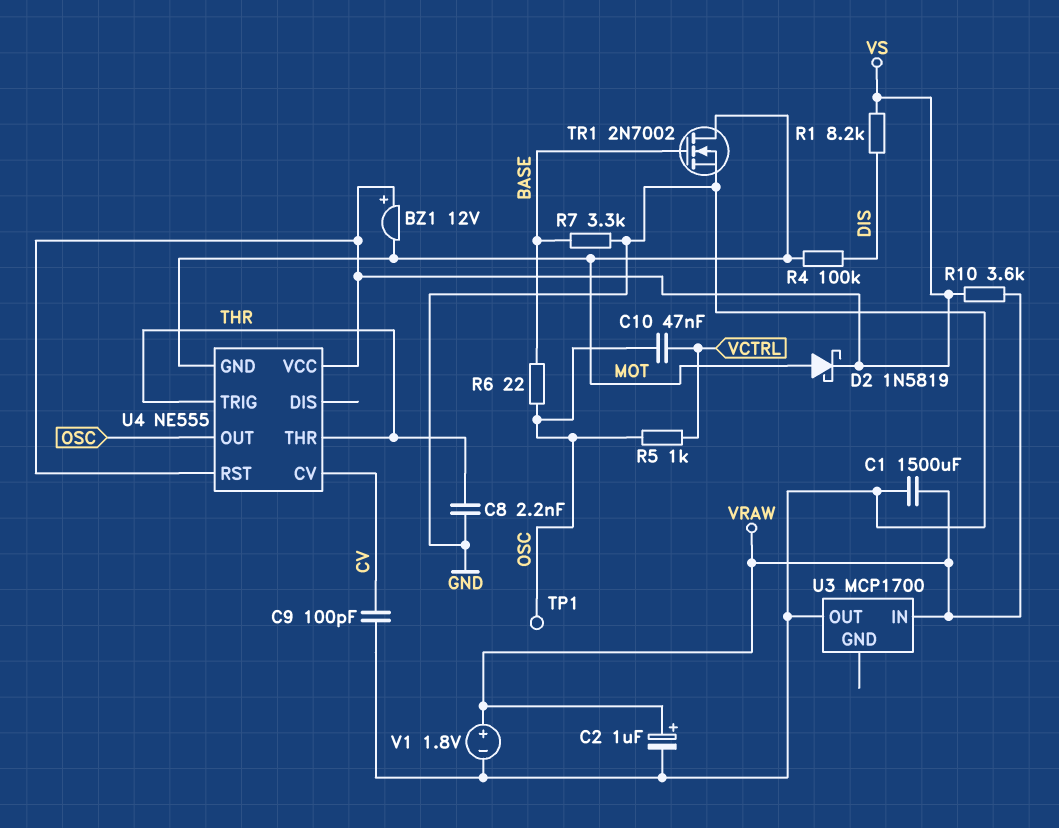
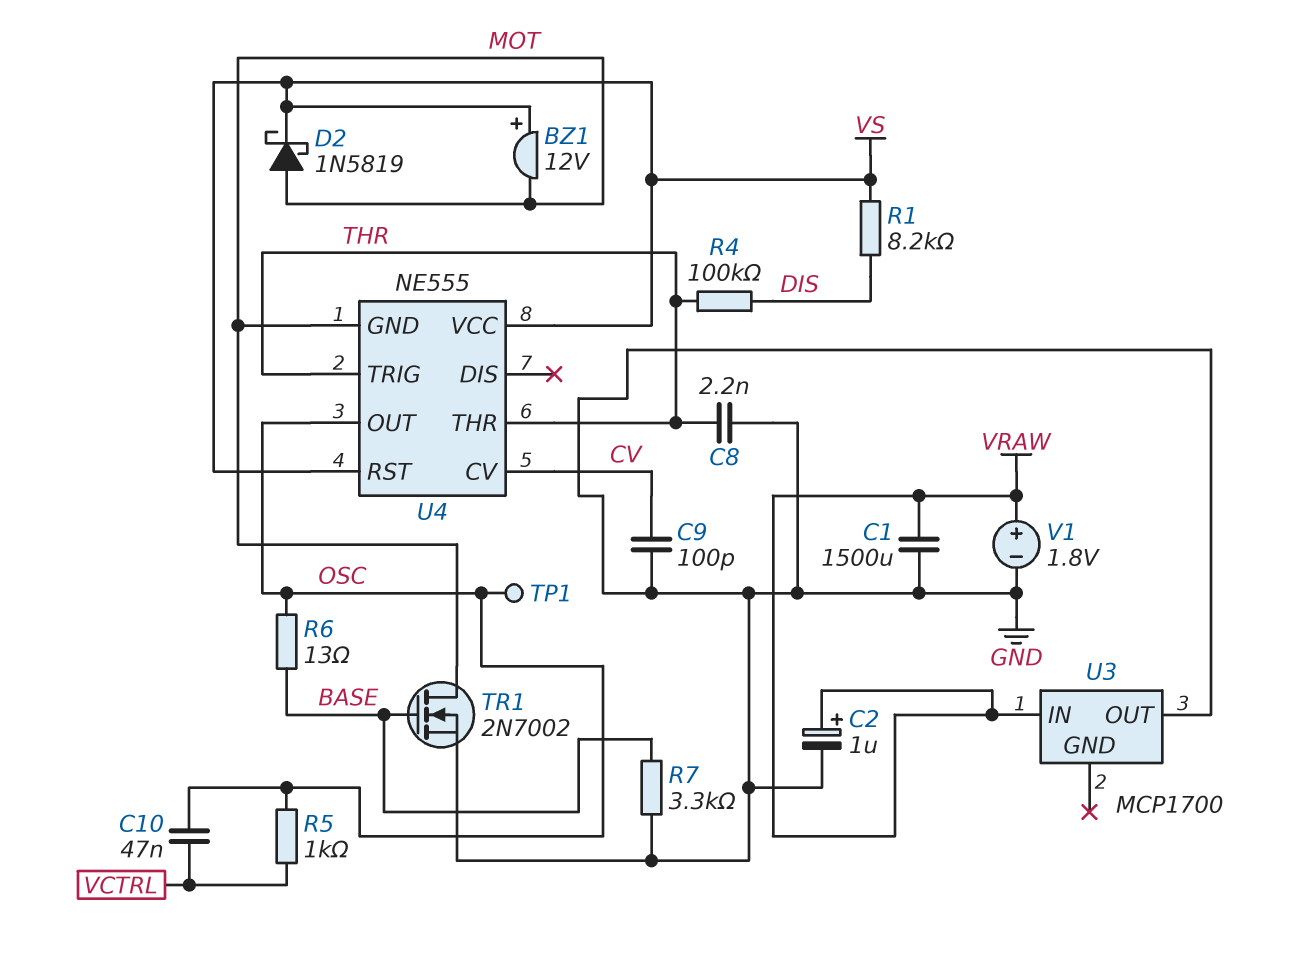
R4: 100k (DIS, MOT) -> 100k (DIS, THR)
R6: 22 (BASE, OSC) -> 13 (BASE, OSC)
R10: 3.6k (VRAW, VS) -> none

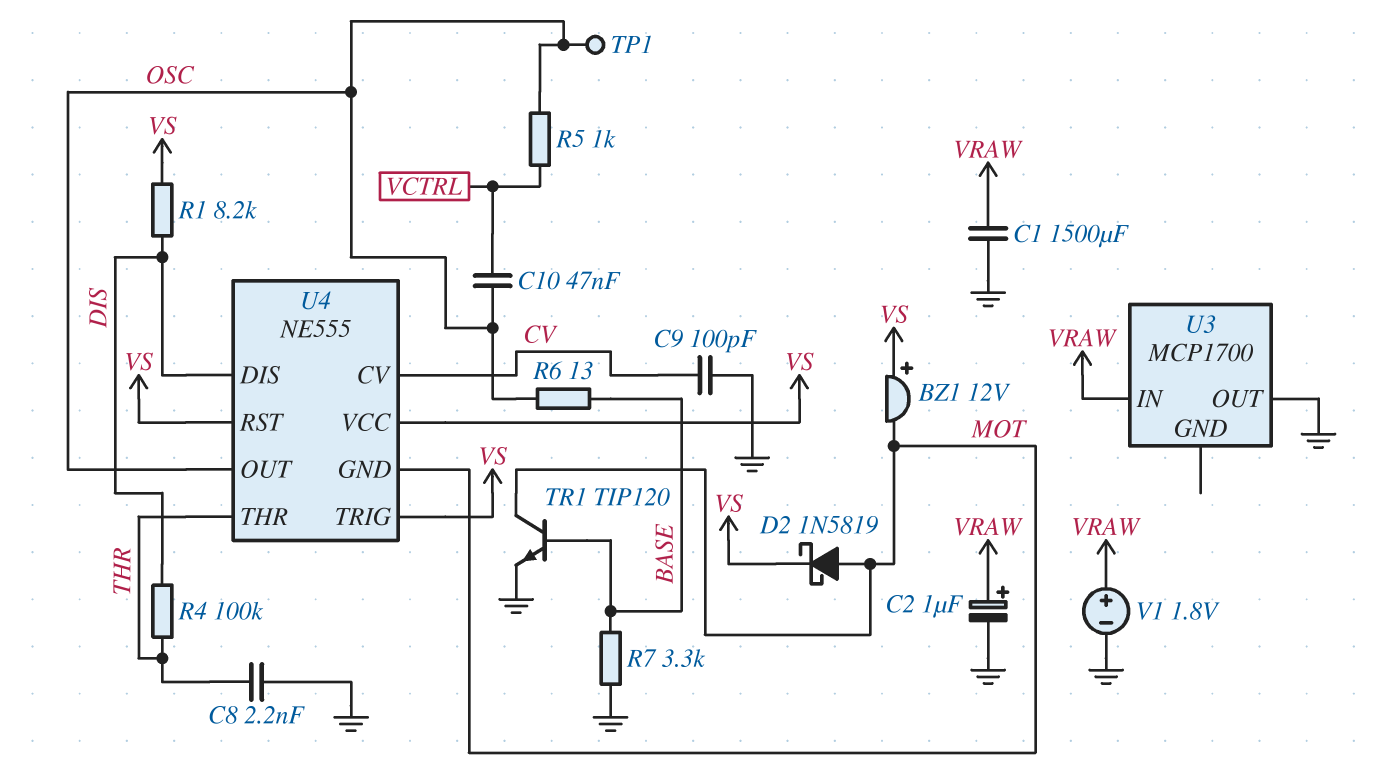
TR1: NMOS 2N7002 (G BASE, D MOT, S GND) -> NPN TIP120 (B BASE, C MOT, E GND)
U4 pin DIS: none -> DIS
U4 pin TRIG: THR -> VS

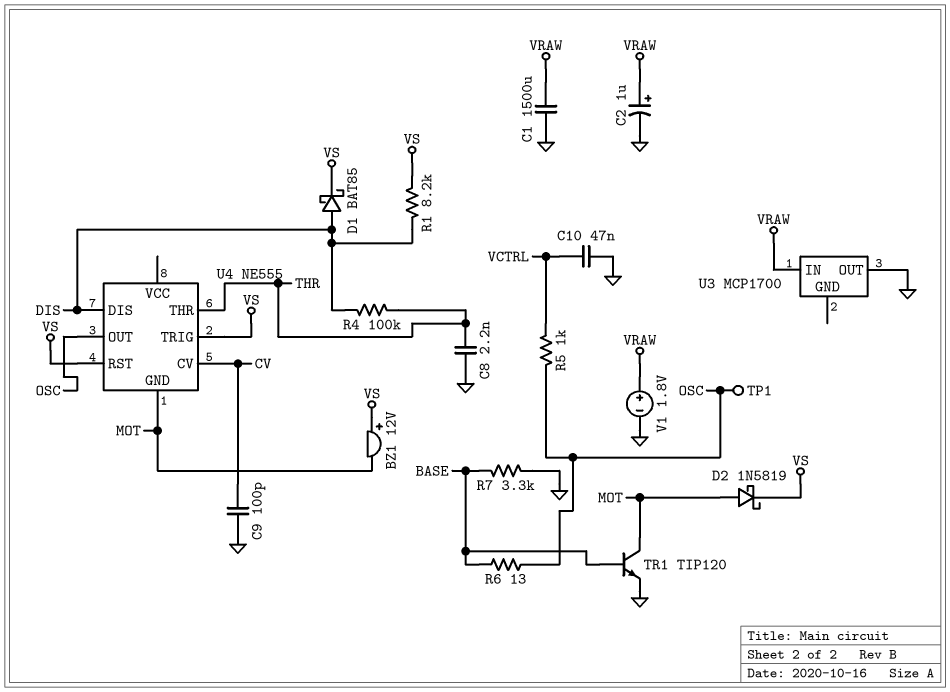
C10: 47nF (OSC, VCTRL) -> 47nF (GND, VCTRL)
D1: none -> schottky BAT85 (A DIS, K VS)
U4 pin VCC: VS -> none

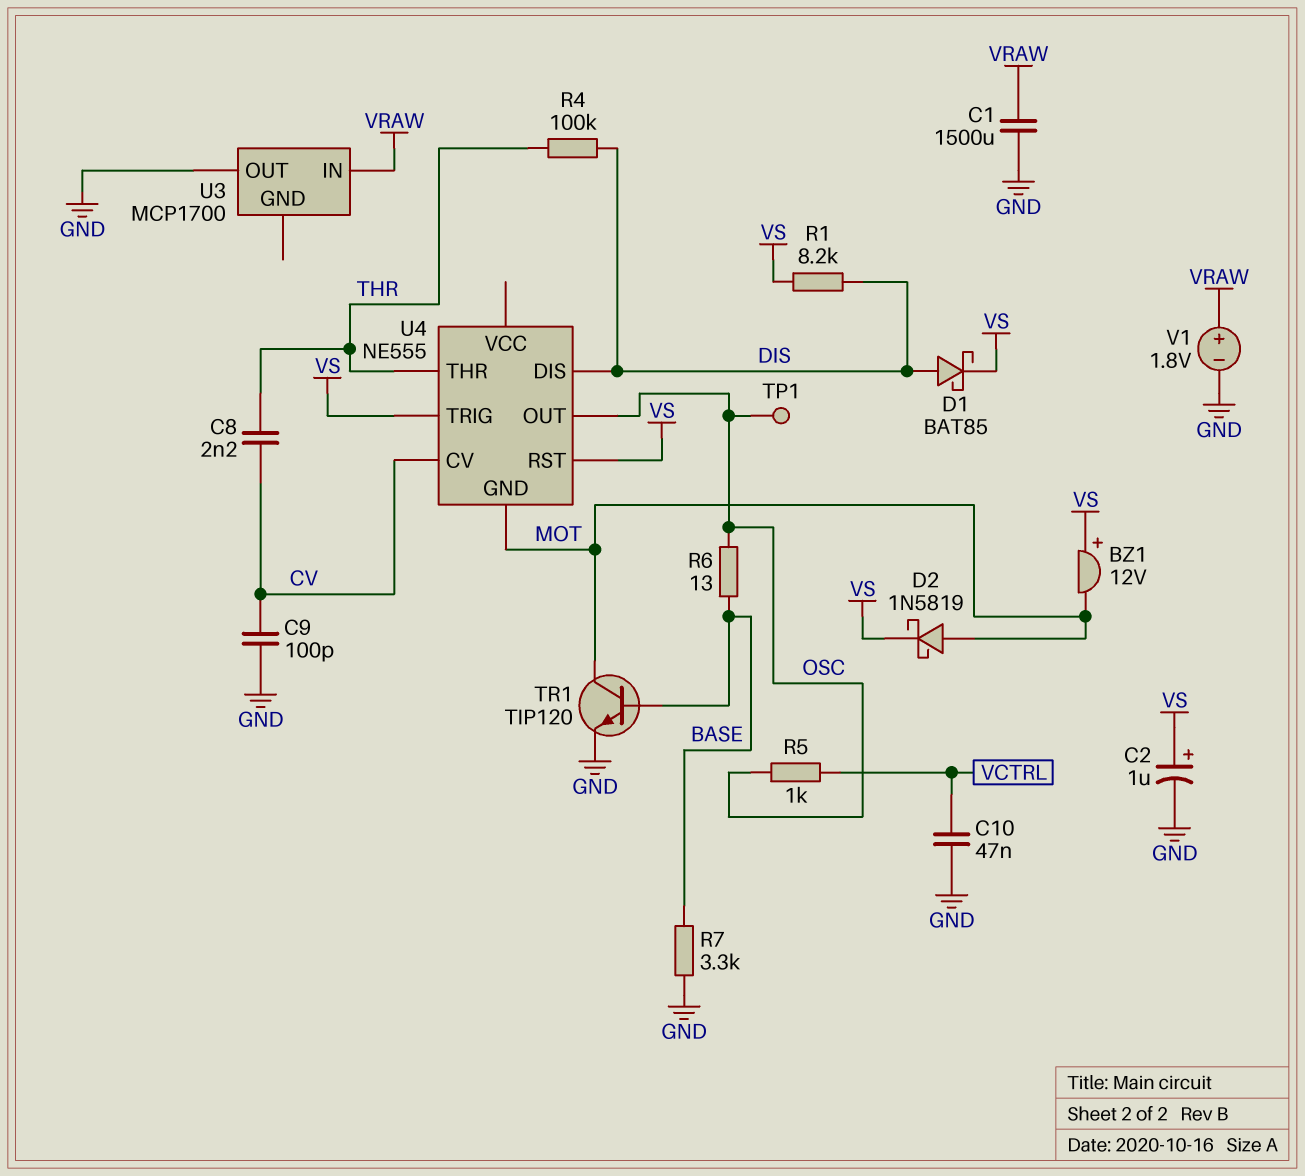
C2: 1uF (plus VRAW, minus GND) -> 1uF (plus VS, minus GND)
C8: 2.2nF (GND, THR) -> 2.2nF (CV, THR)

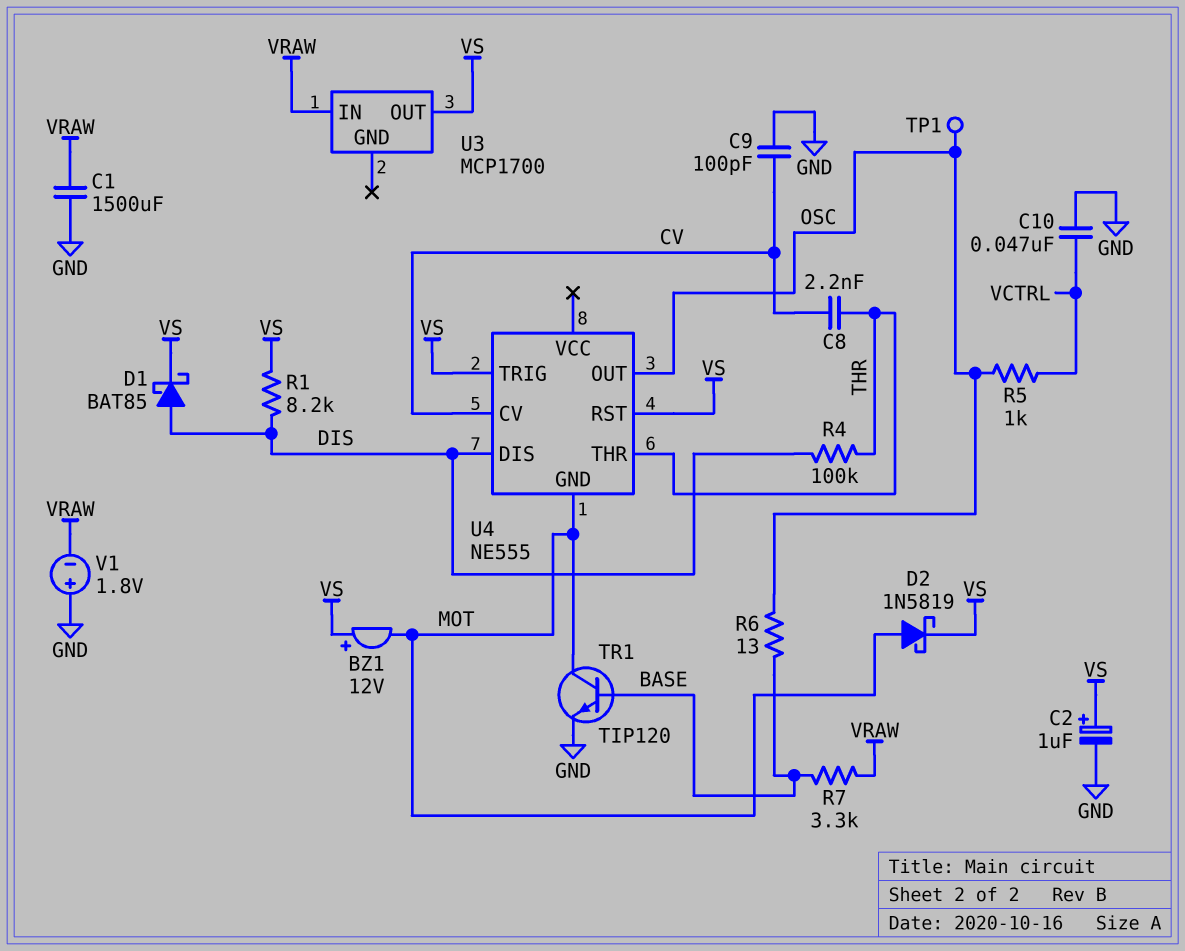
R7: 3.3k (BASE, GND) -> 3.3k (BASE, VRAW)
U3 pin OUT: GND -> VS
V1: 1.8V (plus VRAW, minus GND) -> 1.8V (plus GND, minus VRAW)

